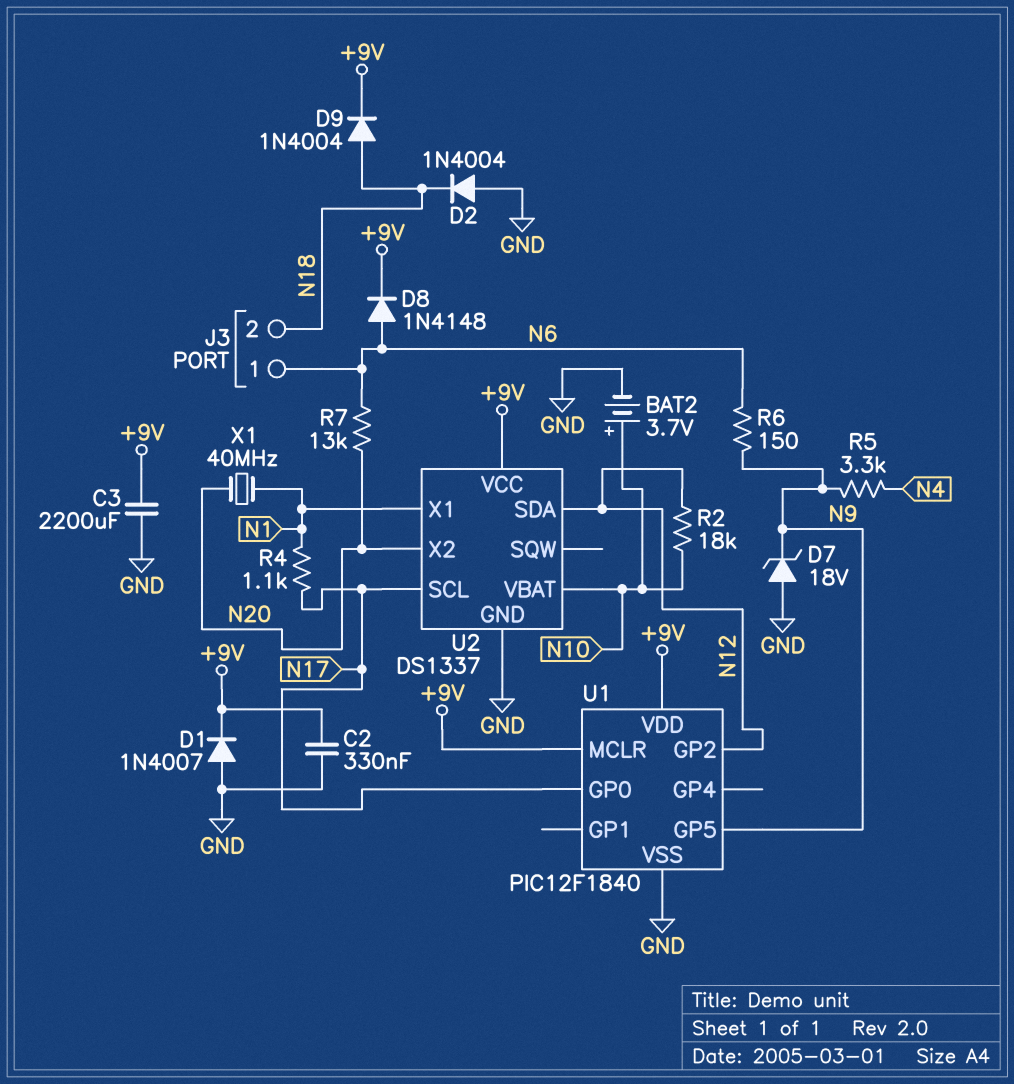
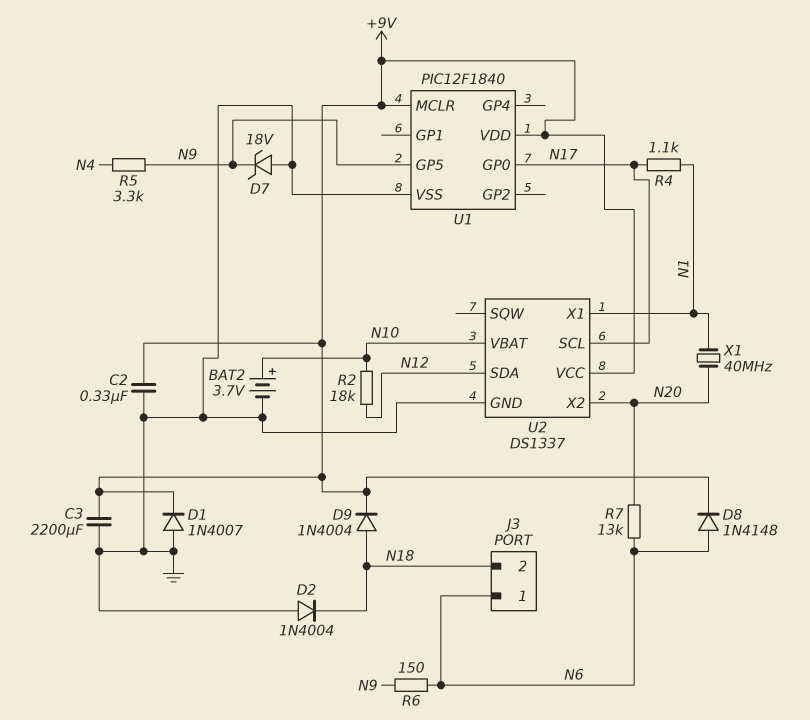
U1 pin GP2: N12 -> none

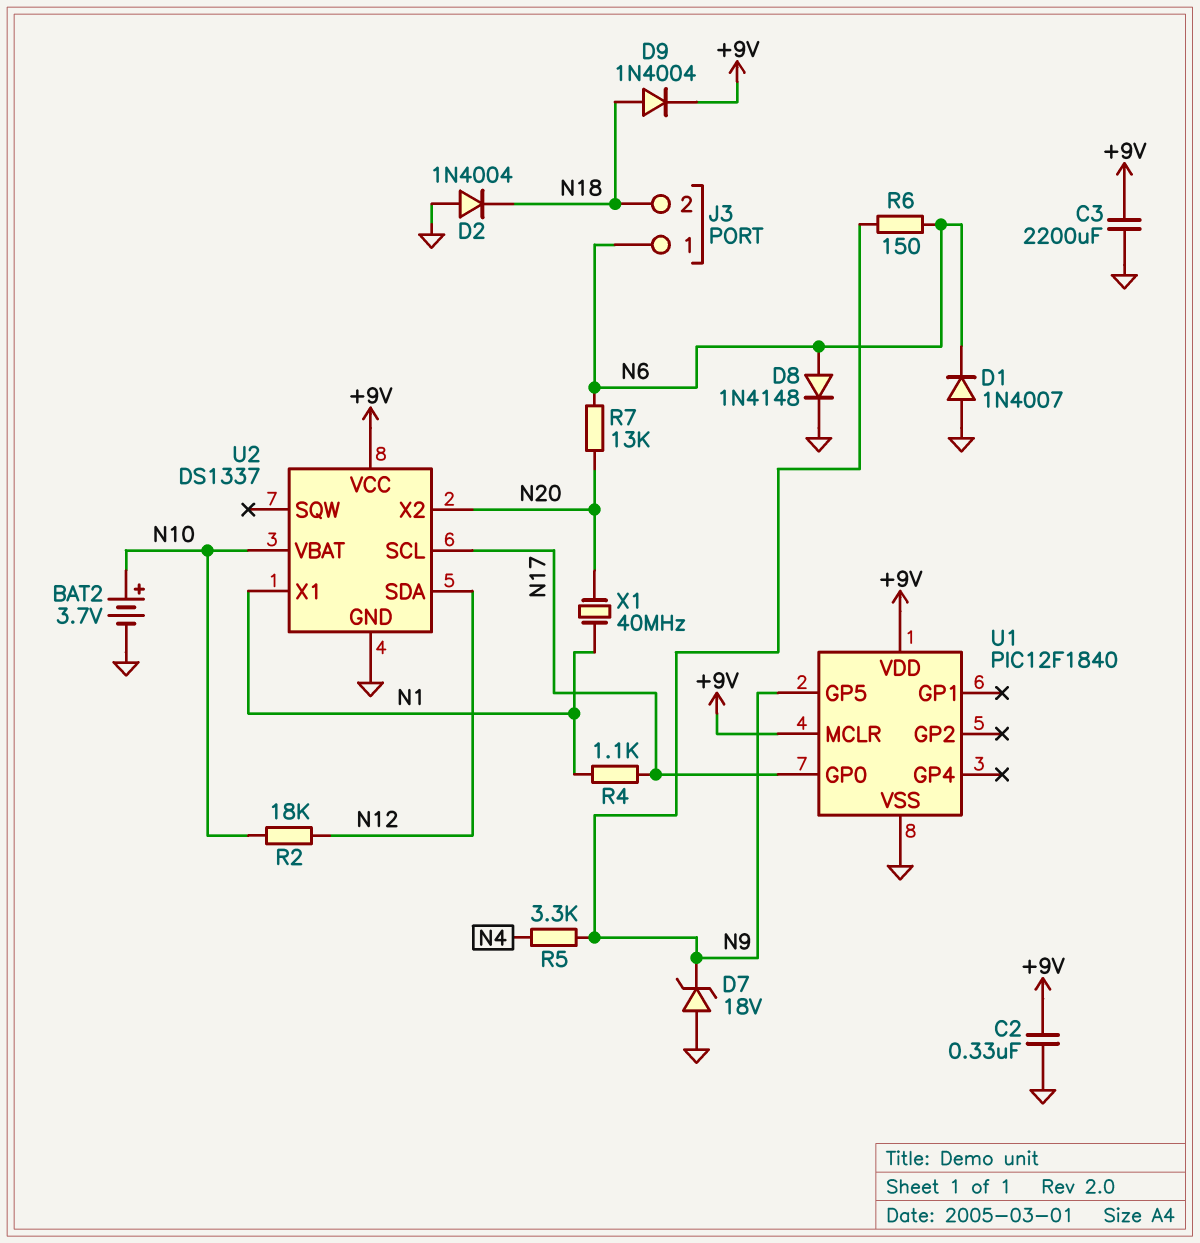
D1: diode 1N4007 (A GND, K +9V) -> diode 1N4007 (A GND, K N6)
D8: diode 1N4148 (A N6, K +9V) -> diode 1N4148 (A N6, K GND)

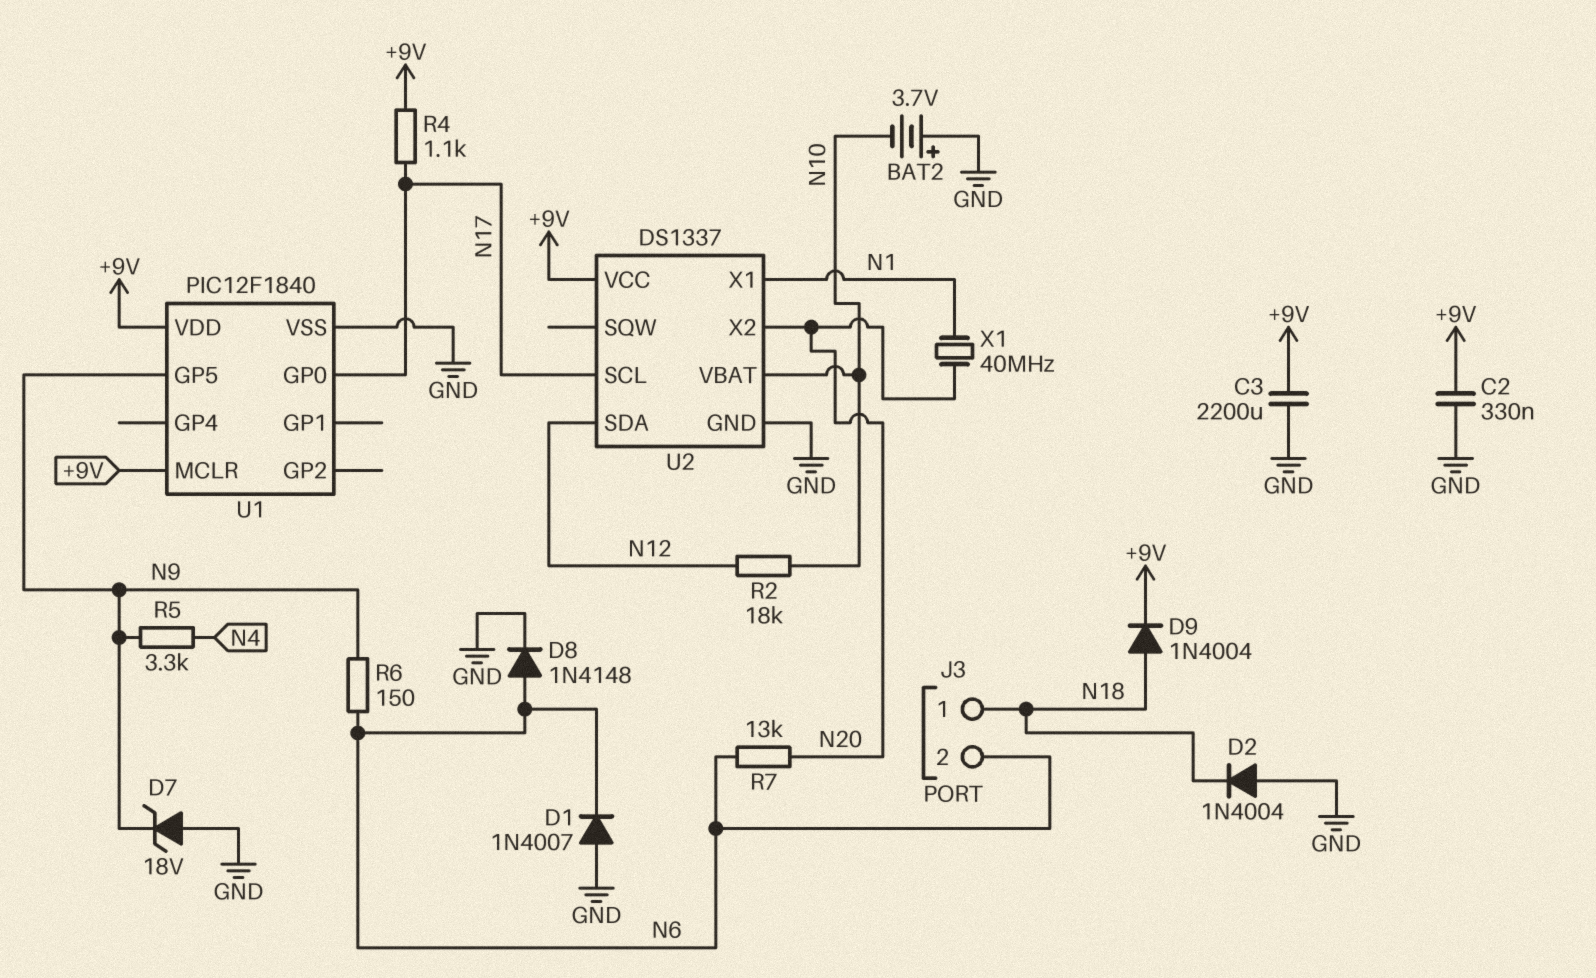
BAT2: 3.7V (plus N10, minus GND) -> 3.7V (plus GND, minus N10)
J3 pin 1: N6 -> N18
J3 pin 2: N18 -> N6
R4: 1.1k (N1, N17) -> 1.1k (+9V, N17)

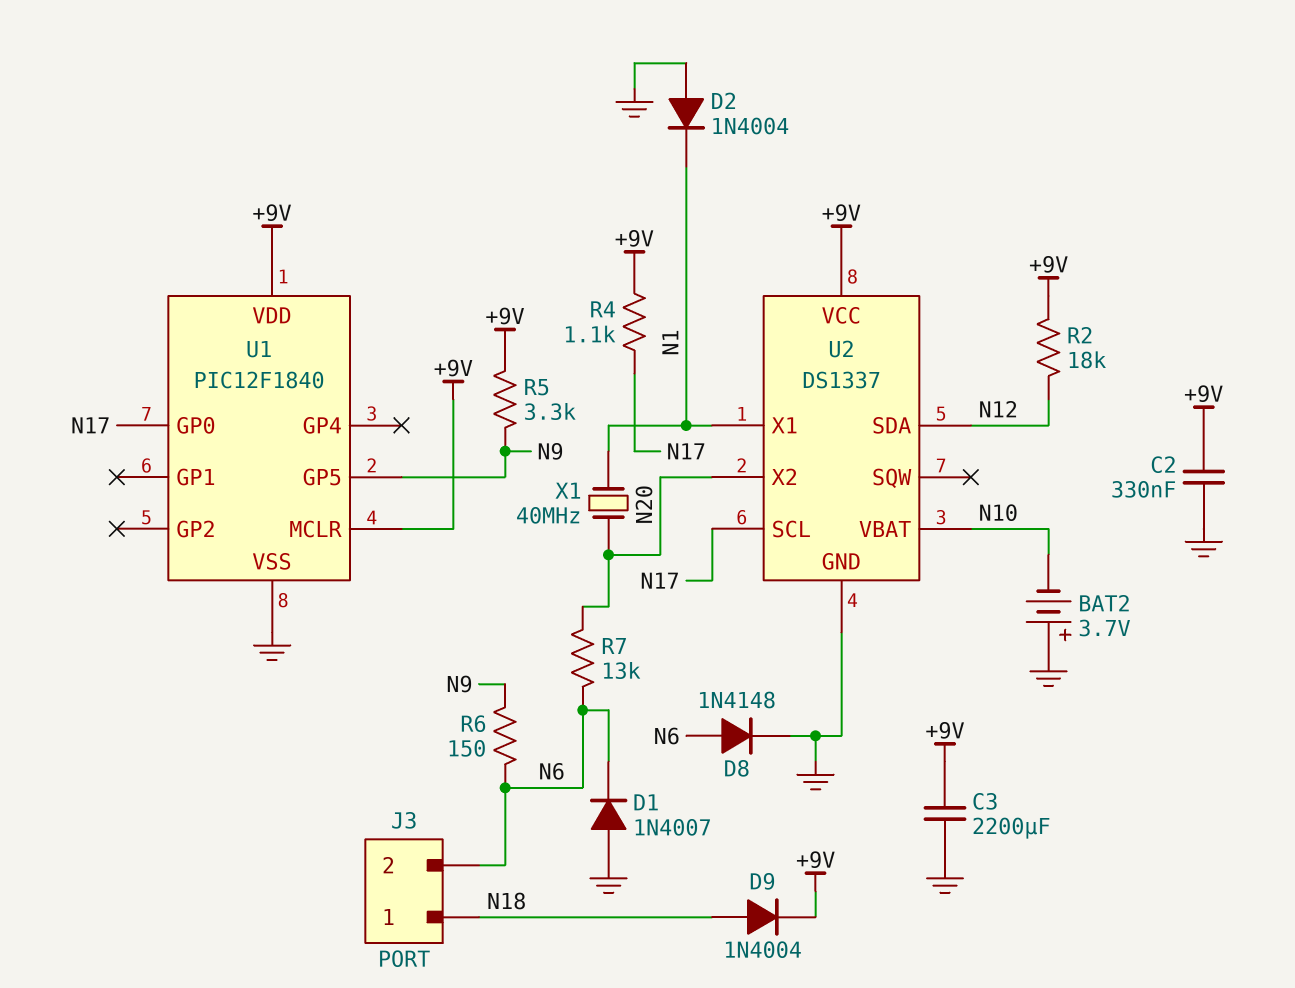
D2: diode 1N4004 (A GND, K N18) -> diode 1N4004 (A GND, K N1)
D7: zener 18V (A GND, K N9) -> none
R2: 18k (N10, N12) -> 18k (+9V, N12)
R5: 3.3k (N4, N9) -> 3.3k (+9V, N9)

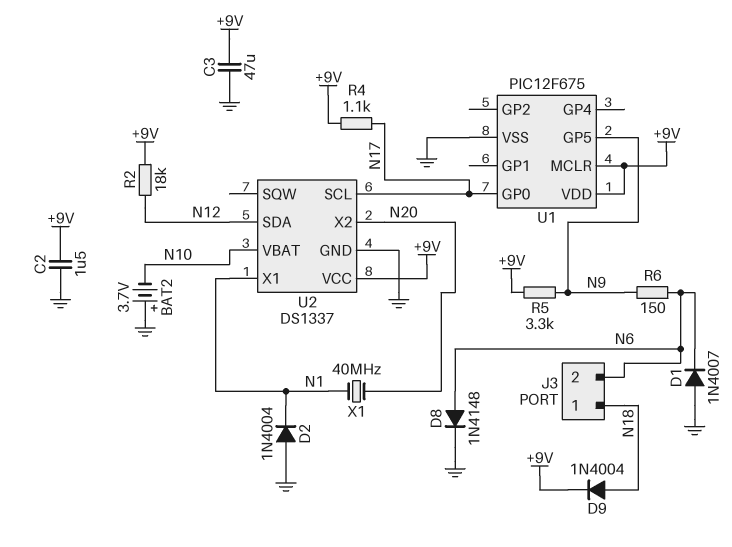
C2: 330nF (+9V, GND) -> 1.5uF (+9V, GND)
C3: 2200uF (+9V, GND) -> 47uF (+9V, GND)
R7: 13k (N6, N20) -> none
U1: PIC12F1840 -> PIC12F675

